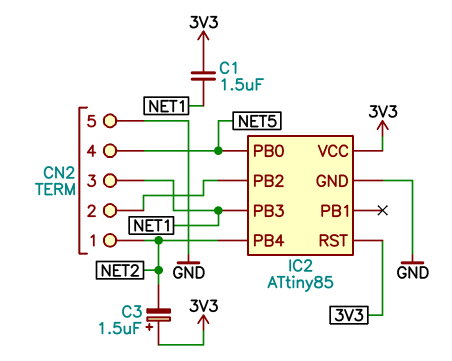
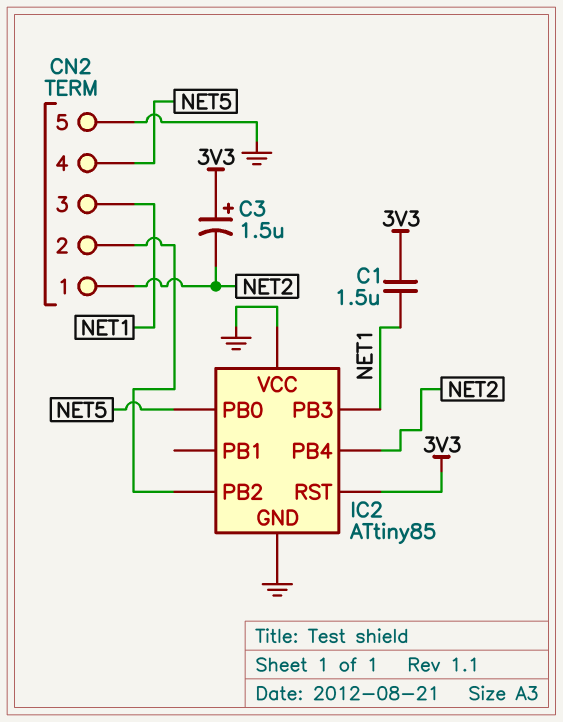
IC2 pin VCC: 3V3 -> GND

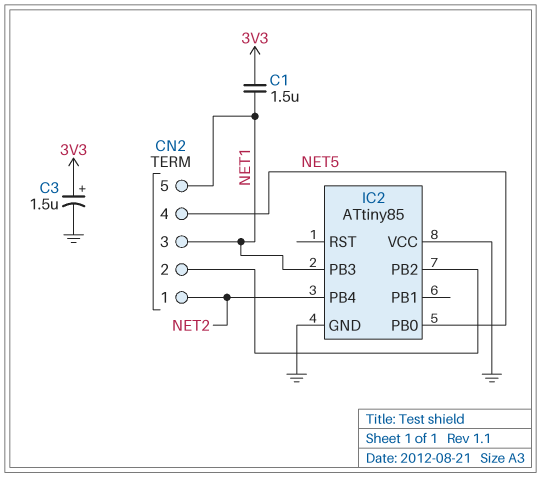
C3: 1.5uF (plus 3V3, minus NET2) -> 1.5uF (plus 3V3, minus GND)
CN2 pin 5: GND -> NET1
IC2 pin RST: 3V3 -> none

